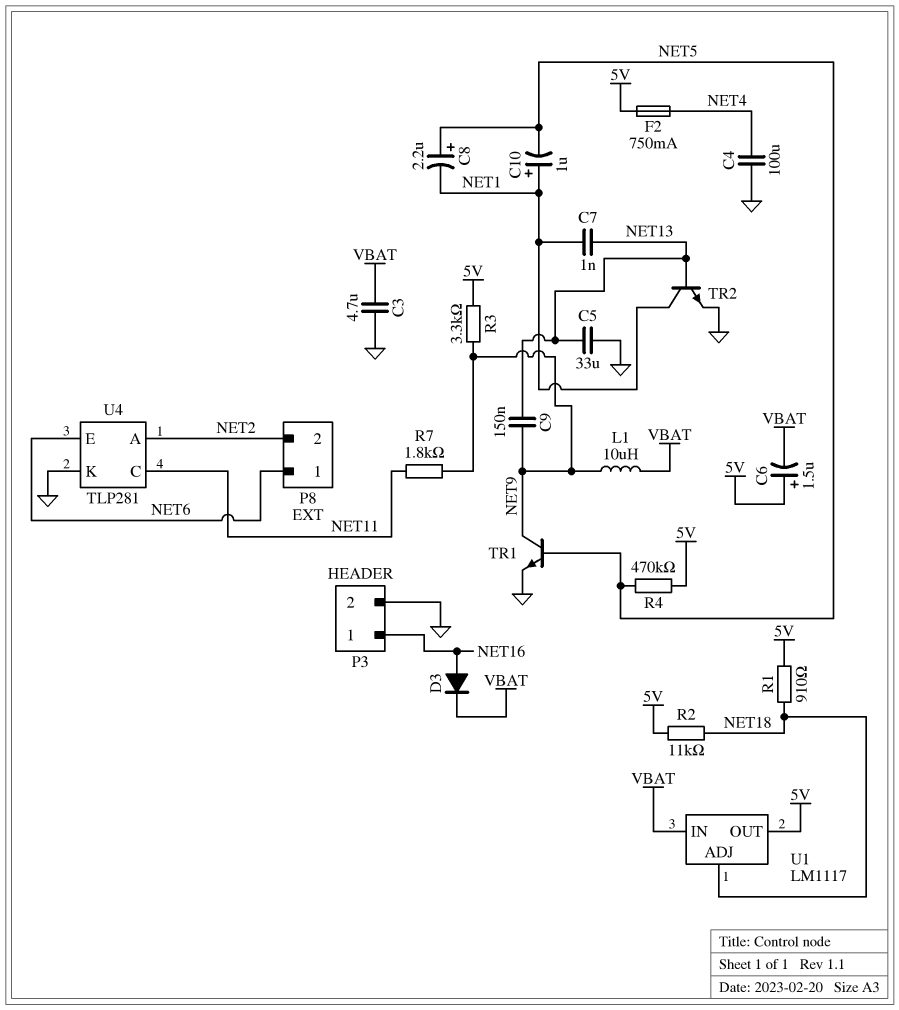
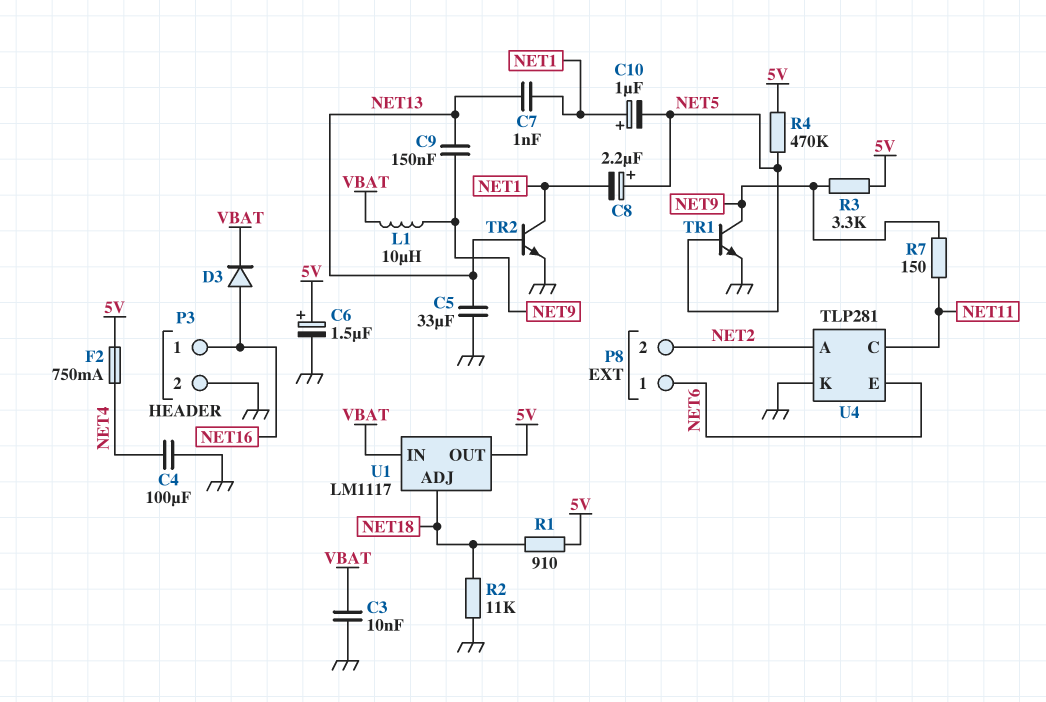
C3: 4.7uF (GND, VBAT) -> 10nF (GND, VBAT)
C6: 1.5uF (plus 5V, minus VBAT) -> 1.5uF (plus 5V, minus GND)
R2: 11k (5V, NET18) -> 11k (GND, NET18)
R7: 1.8k (NET9, NET11) -> 150 (NET9, NET11)

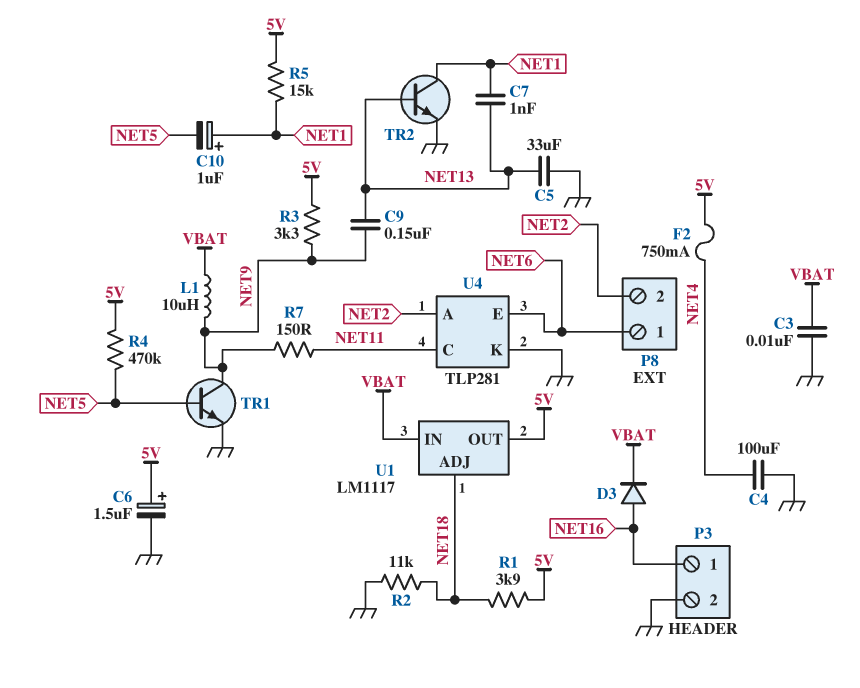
C8: 2.2uF (plus NET5, minus NET1) -> none
R1: 910 (5V, NET18) -> 3.9k (5V, NET18)
R5: none -> 15k (5V, NET1)

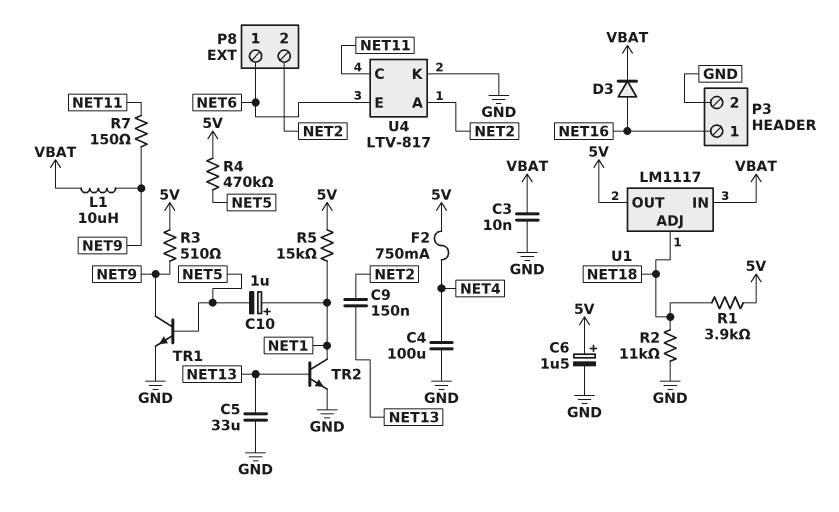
C7: 1nF (NET1, NET13) -> none
C9: 150nF (NET9, NET13) -> 150nF (NET2, NET13)
R3: 3.3k (5V, NET9) -> 510 (5V, NET9)
U4: TLP281 -> LTV-817

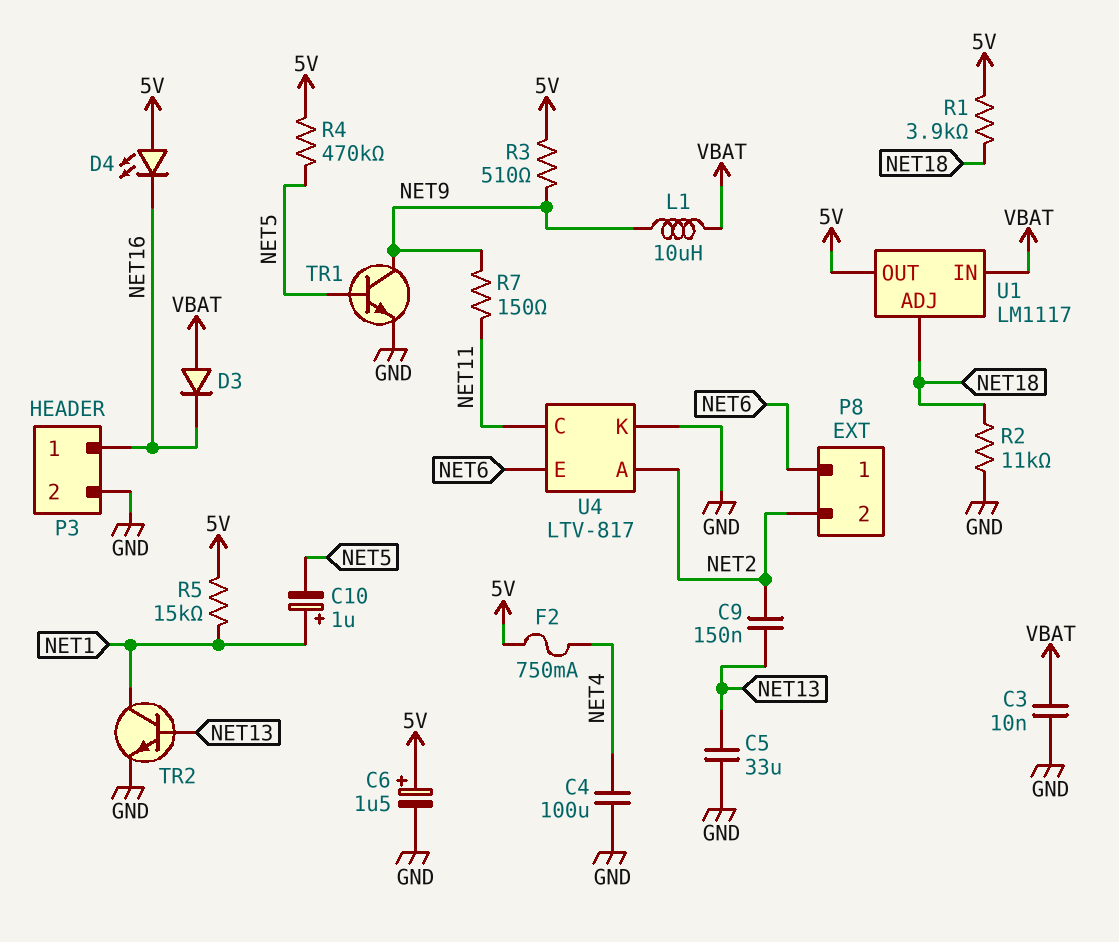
D3: diode (A NET16, K VBAT) -> diode (A VBAT, K NET16)
D4: none -> LED (A 5V, K NET16)

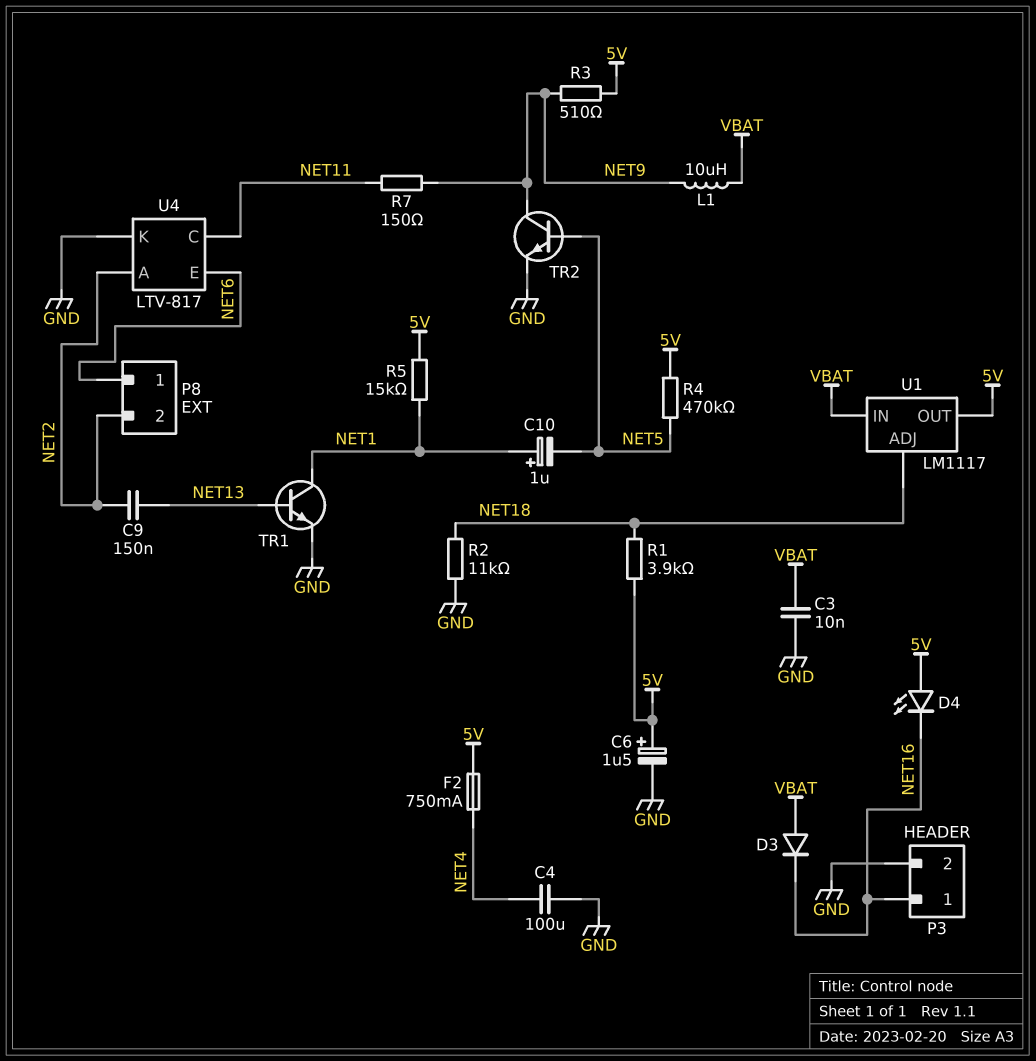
C5: 33uF (GND, NET13) -> none
TR1: NPN (B NET5, C NET9, E GND) -> NPN (B NET13, C NET1, E GND)
TR2: NPN (B NET13, C NET1, E GND) -> NPN (B NET5, C NET9, E GND)

